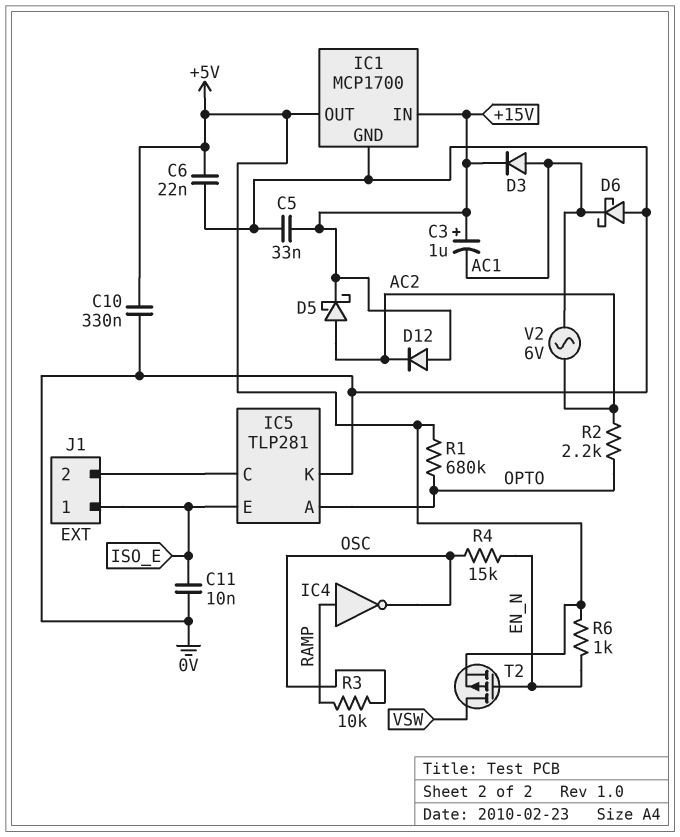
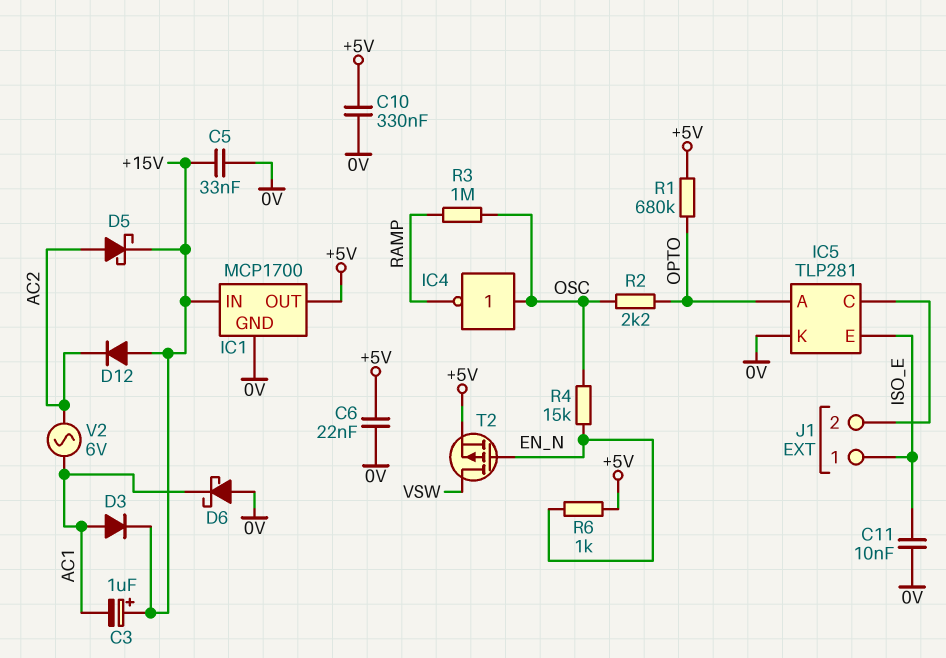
IC4: NOT (in RAMP, out OSC) -> NOT (in OSC, out RAMP)
R2: 2.2k (AC2, OPTO) -> 2.2k (OPTO, OSC)
R3: 10k (OSC, RAMP) -> 1M (OSC, RAMP)

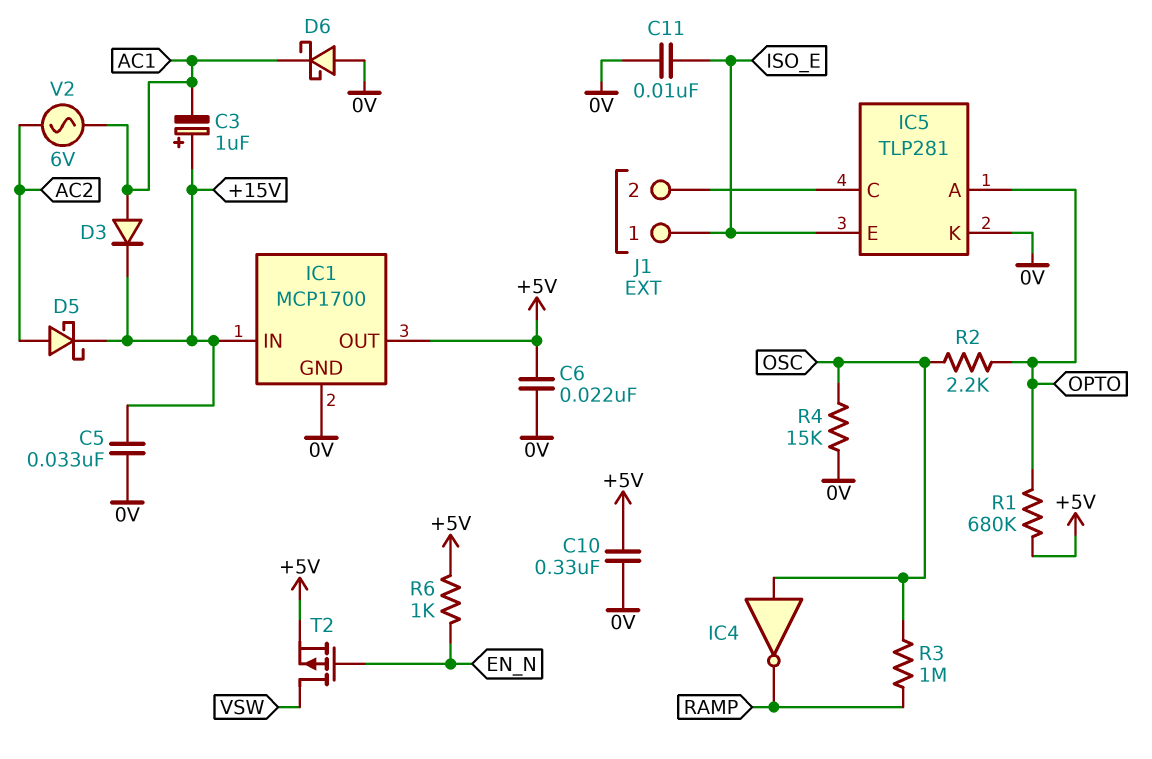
D12: diode (A +15V, K AC2) -> none
R4: 15k (EN_N, OSC) -> 15k (0V, OSC)

